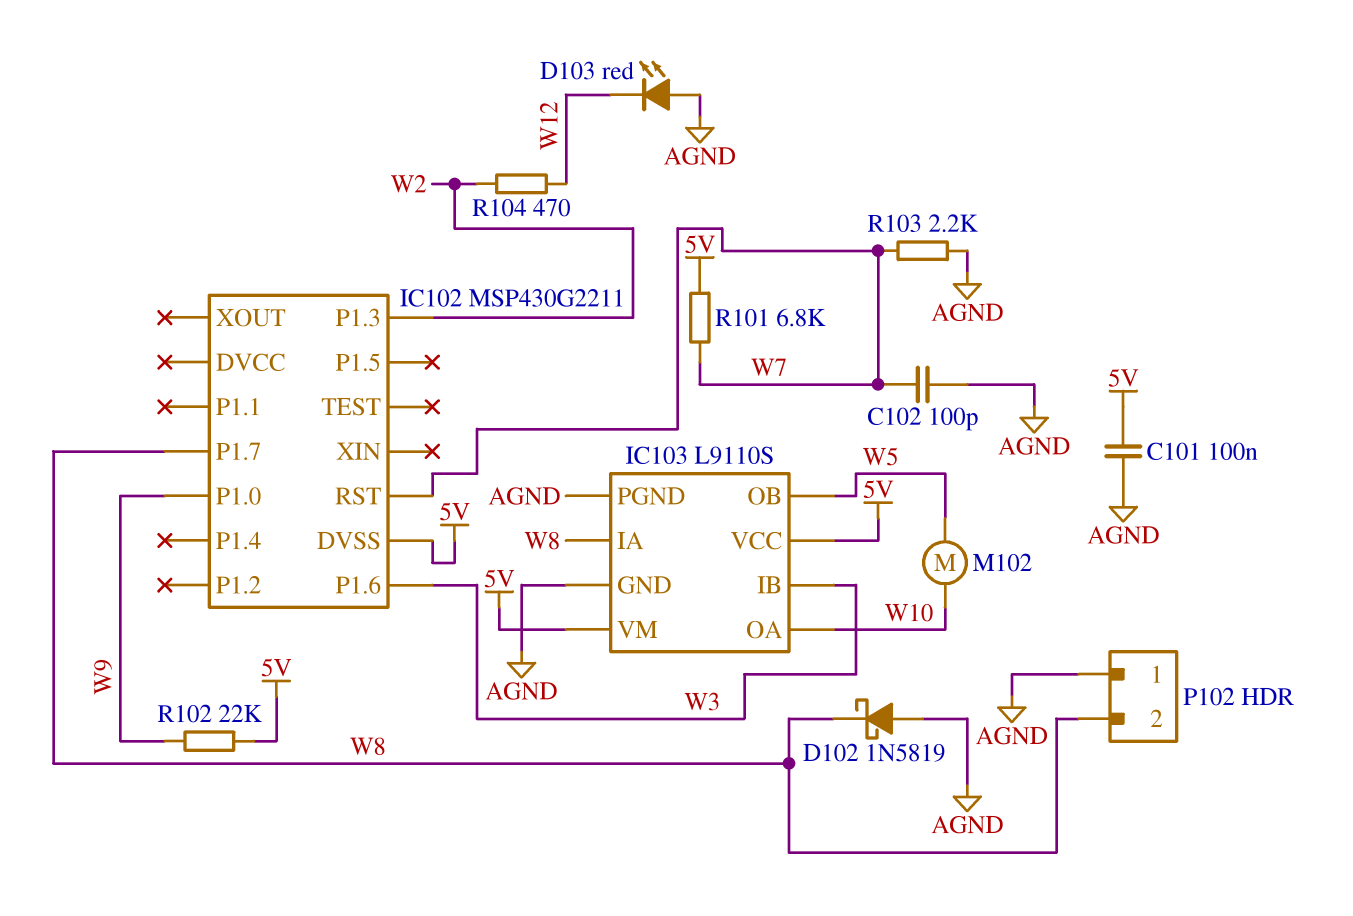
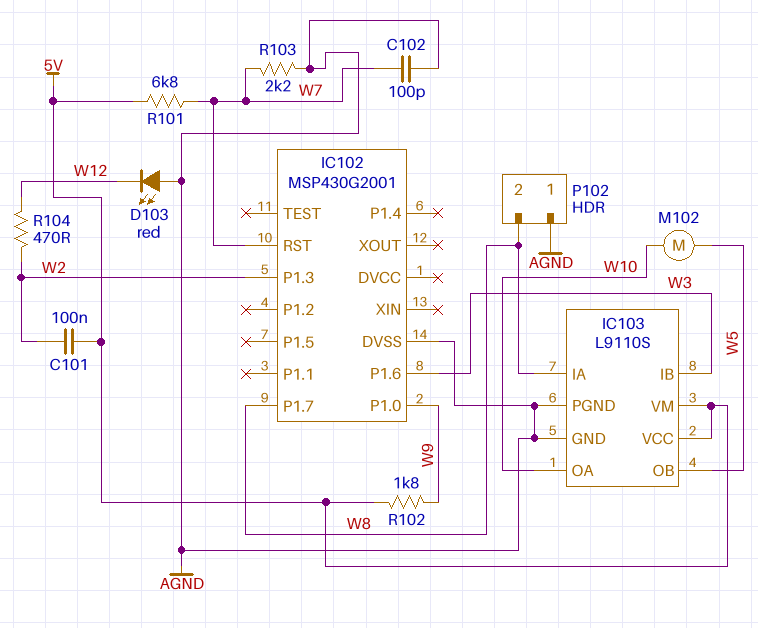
C101: 100nF (5V, AGND) -> 100nF (5V, W2)
D102: schottky 1N5819 (A AGND, K W8) -> none
IC102: MSP430G2211 -> MSP430G2001
IC102 pin DVSS: 5V -> AGND
R102: 22k (5V, W9) -> 1.8k (5V, W9)

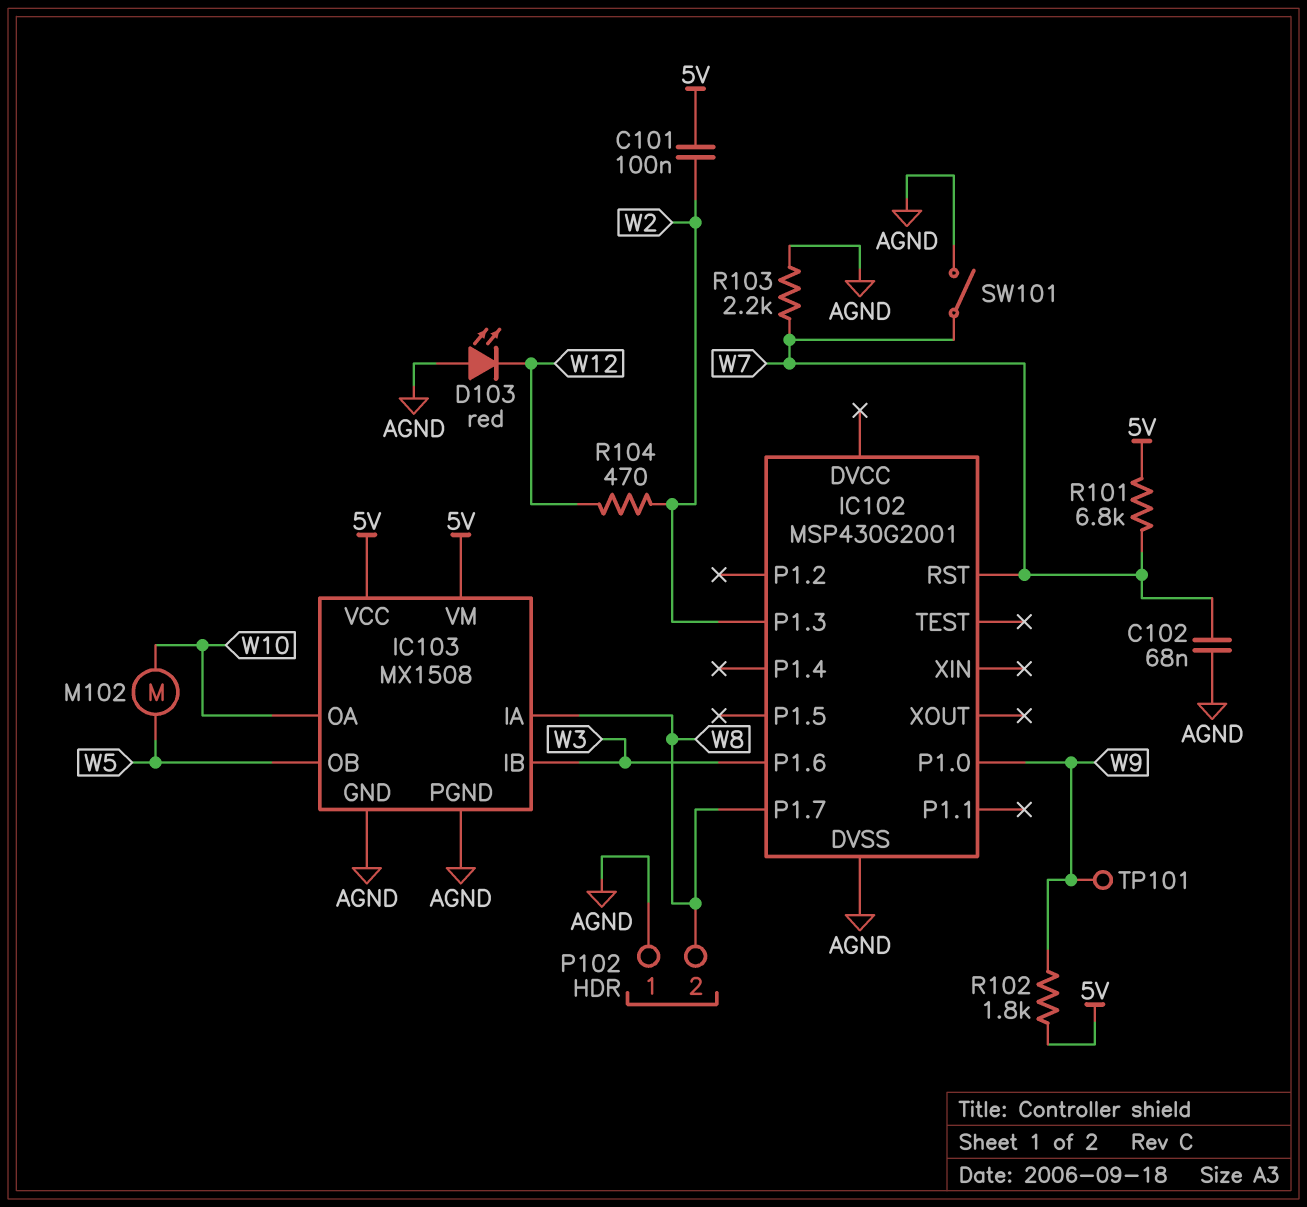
C102: 100pF (AGND, W7) -> 68nF (AGND, W7)
IC103: L9110S -> MX1508
SW101: none -> switch (AGND, W7)
TP101: none -> test point (W9)

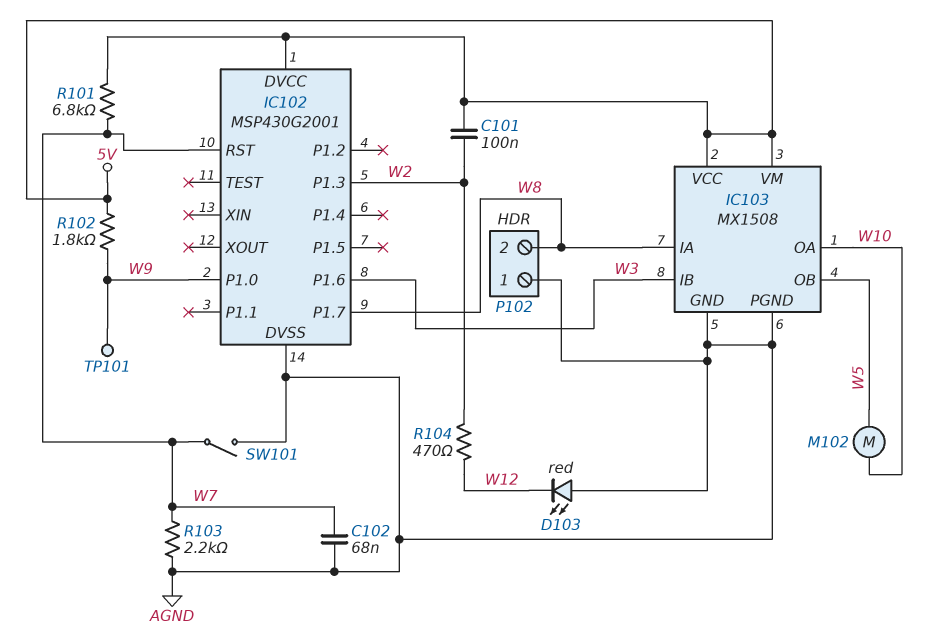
IC102 pin DVCC: none -> 5V

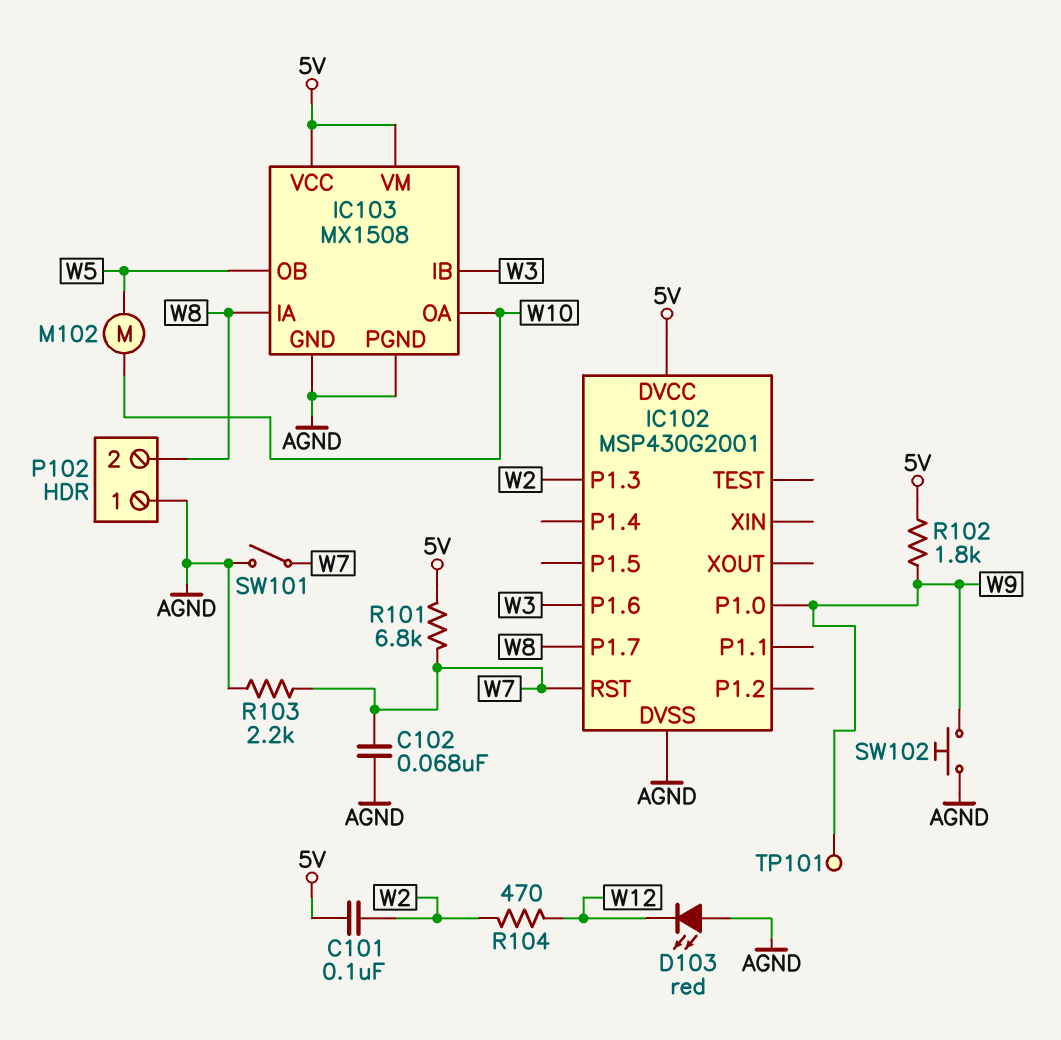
SW102: none -> button (AGND, W9)

